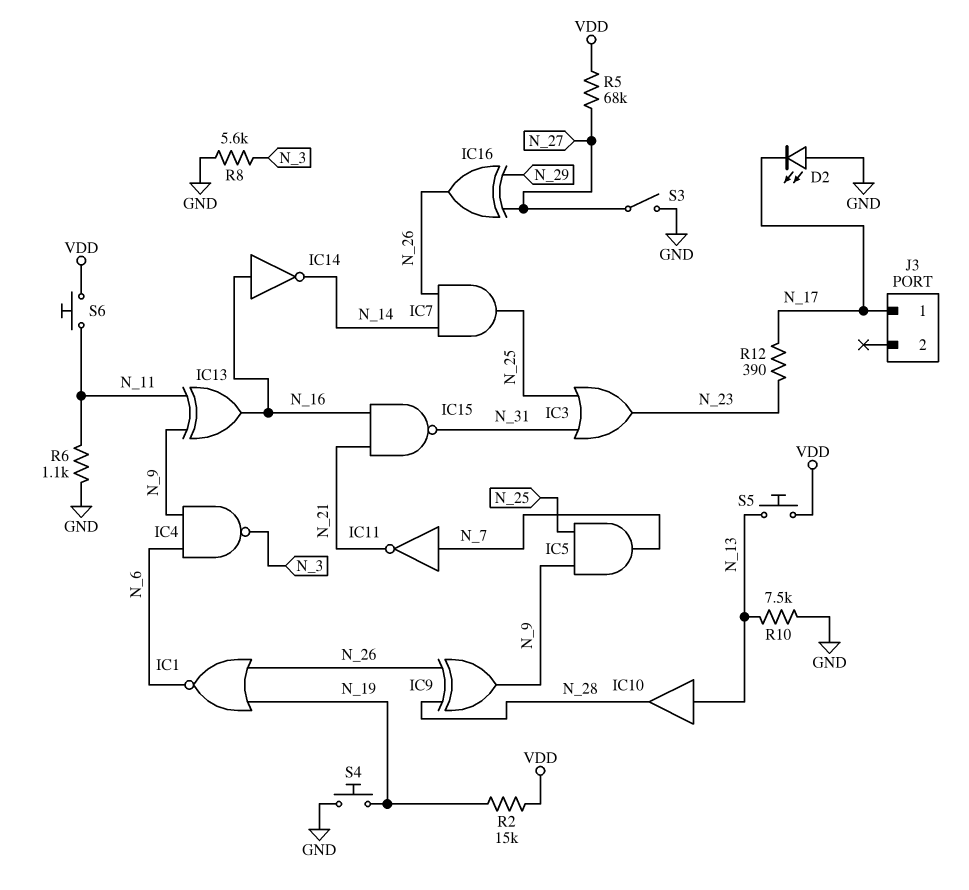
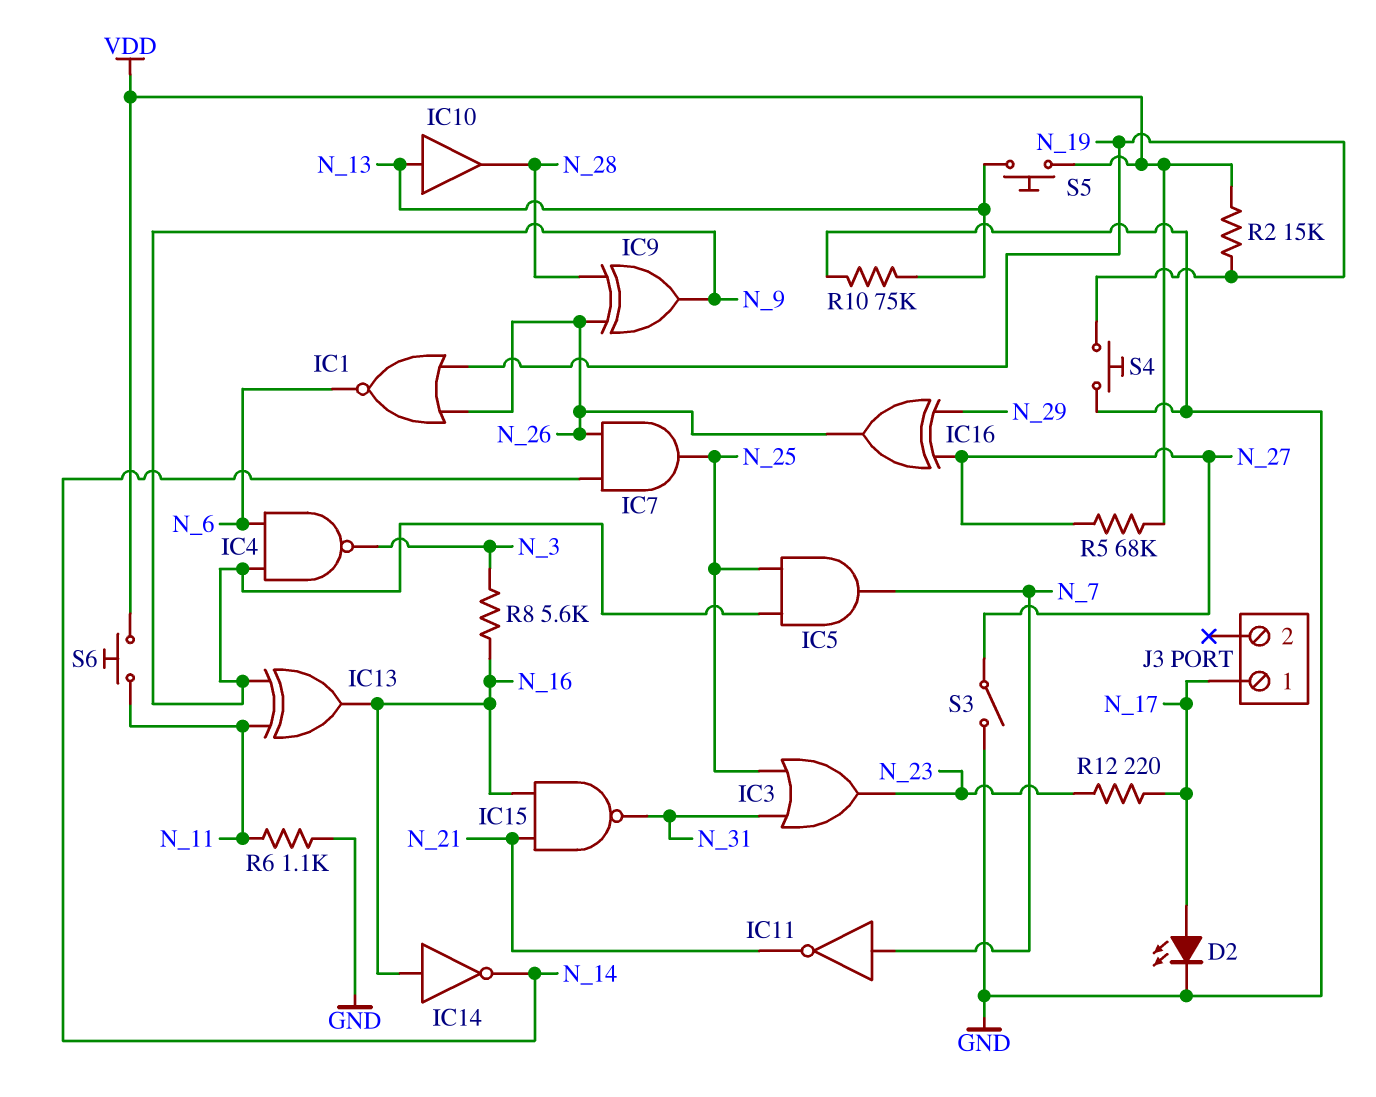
D2: LED (A GND, K N_17) -> LED (A N_17, K GND)
R8: 5.6k (GND, N_3) -> 5.6k (N_3, N_16)
R10: 7.5k (GND, N_13) -> 75k (GND, N_13)
R12: 390 (N_17, N_23) -> 220 (N_17, N_23)

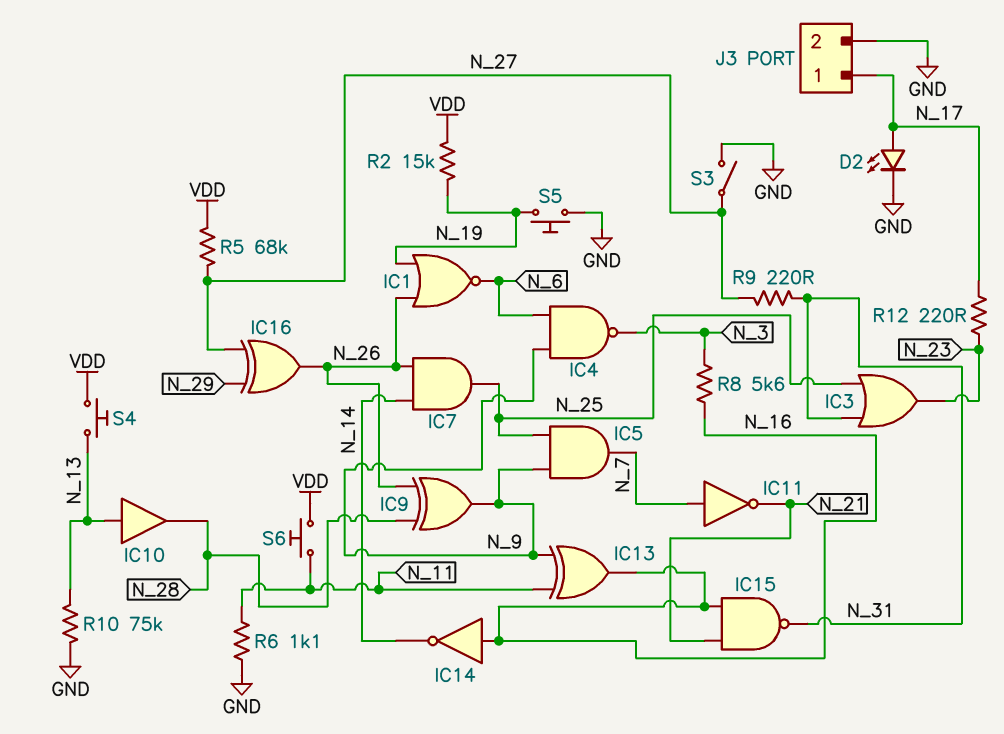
J3 pin 2: none -> GND
R9: none -> 220 (N_27, N_31)
S4: button (GND, N_19) -> button (N_13, VDD)
S5: button (N_13, VDD) -> button (GND, N_19)

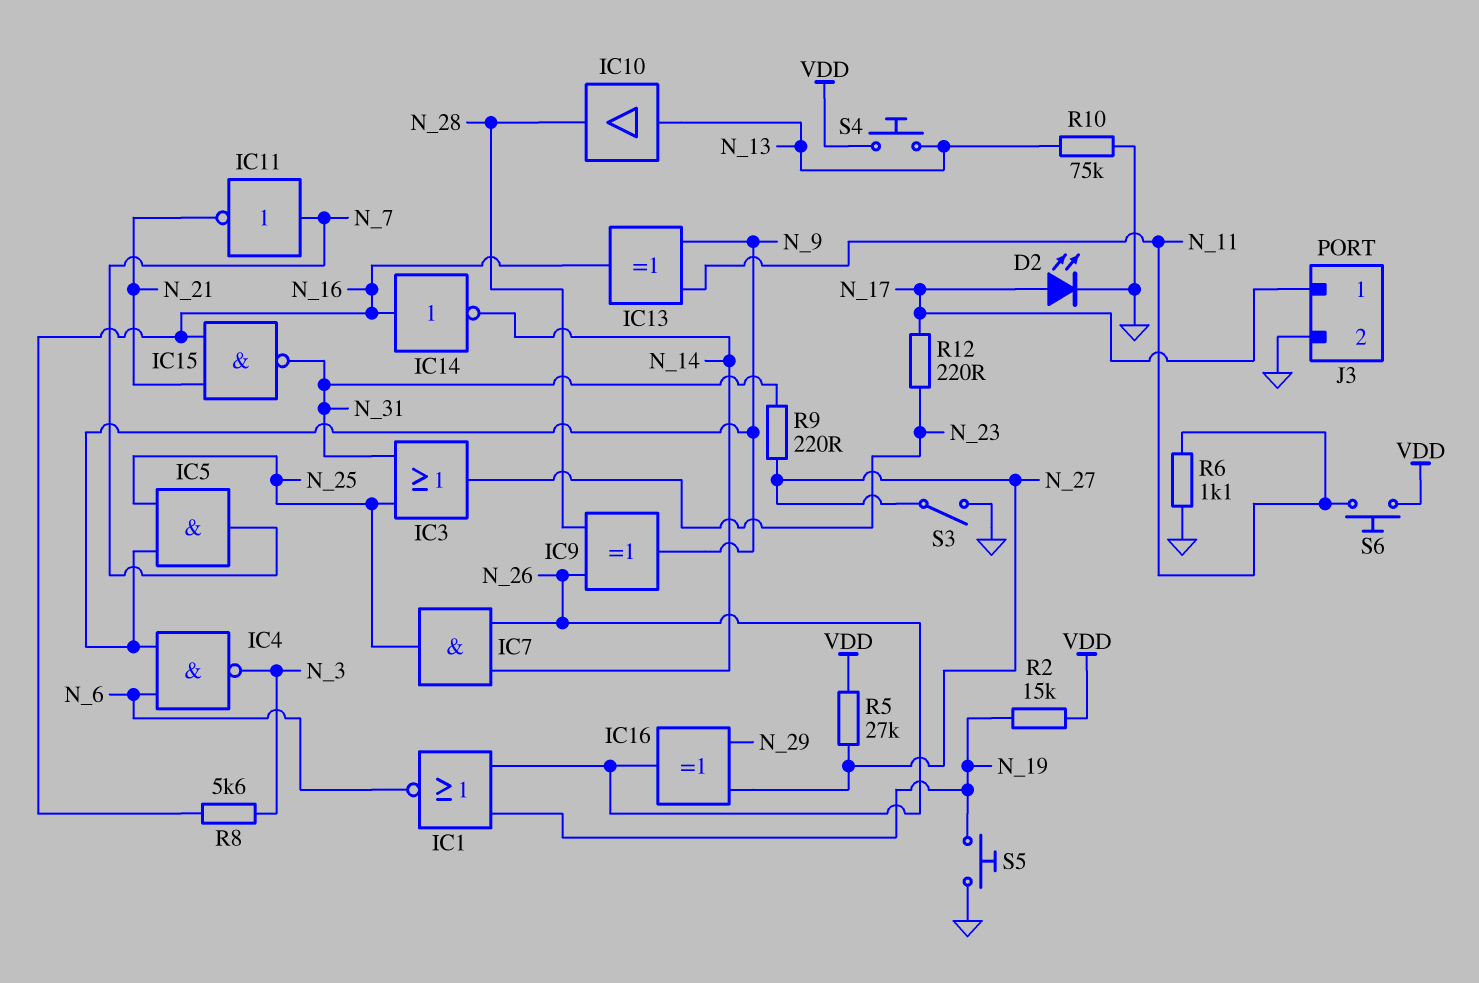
R5: 68k (N_27, VDD) -> 27k (N_27, VDD)

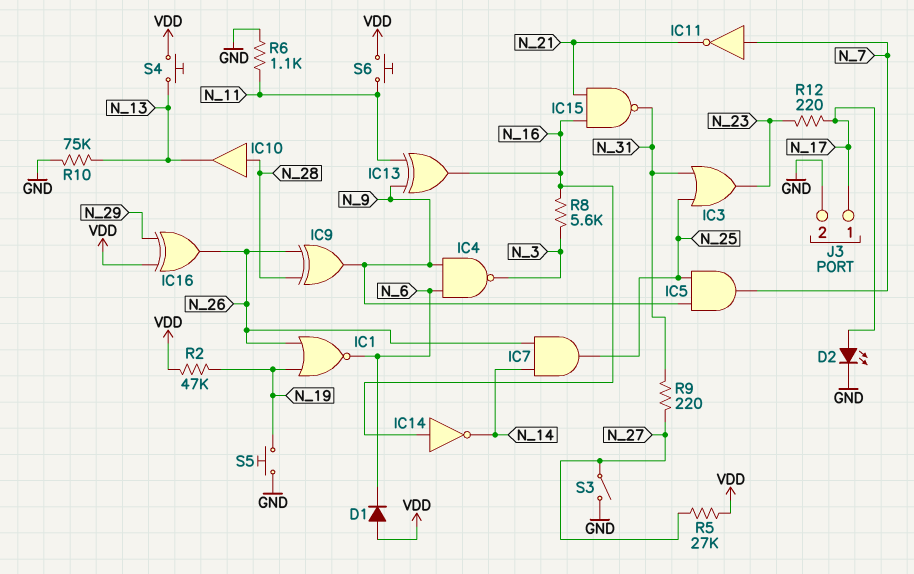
D1: none -> diode (A VDD, K N_6)
IC10: buffer (in N_13, out N_28) -> buffer (in N_28, out N_13)
IC16: XOR (in N_27, in N_29, out N_26) -> XOR (in N_29, in VDD, out N_26)
R2: 15k (N_19, VDD) -> 47k (N_19, VDD)

